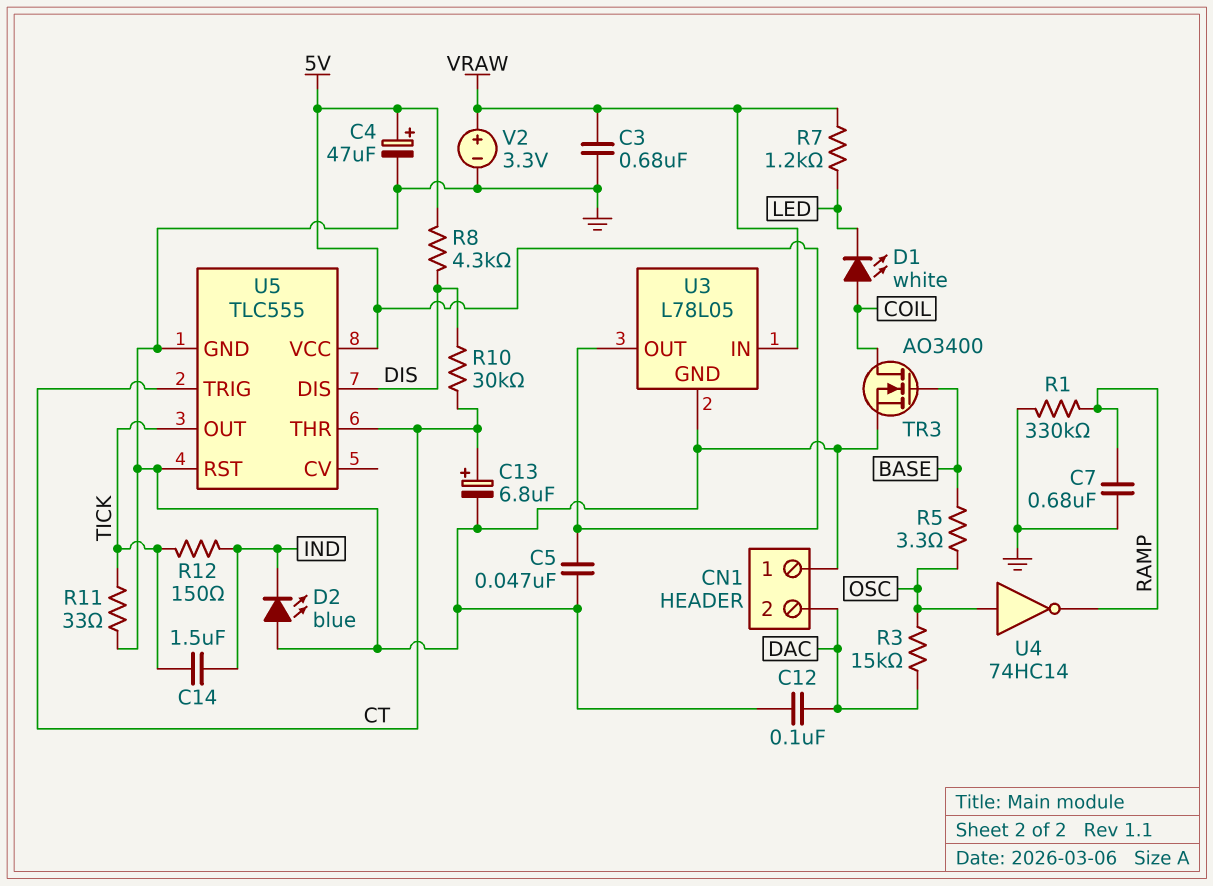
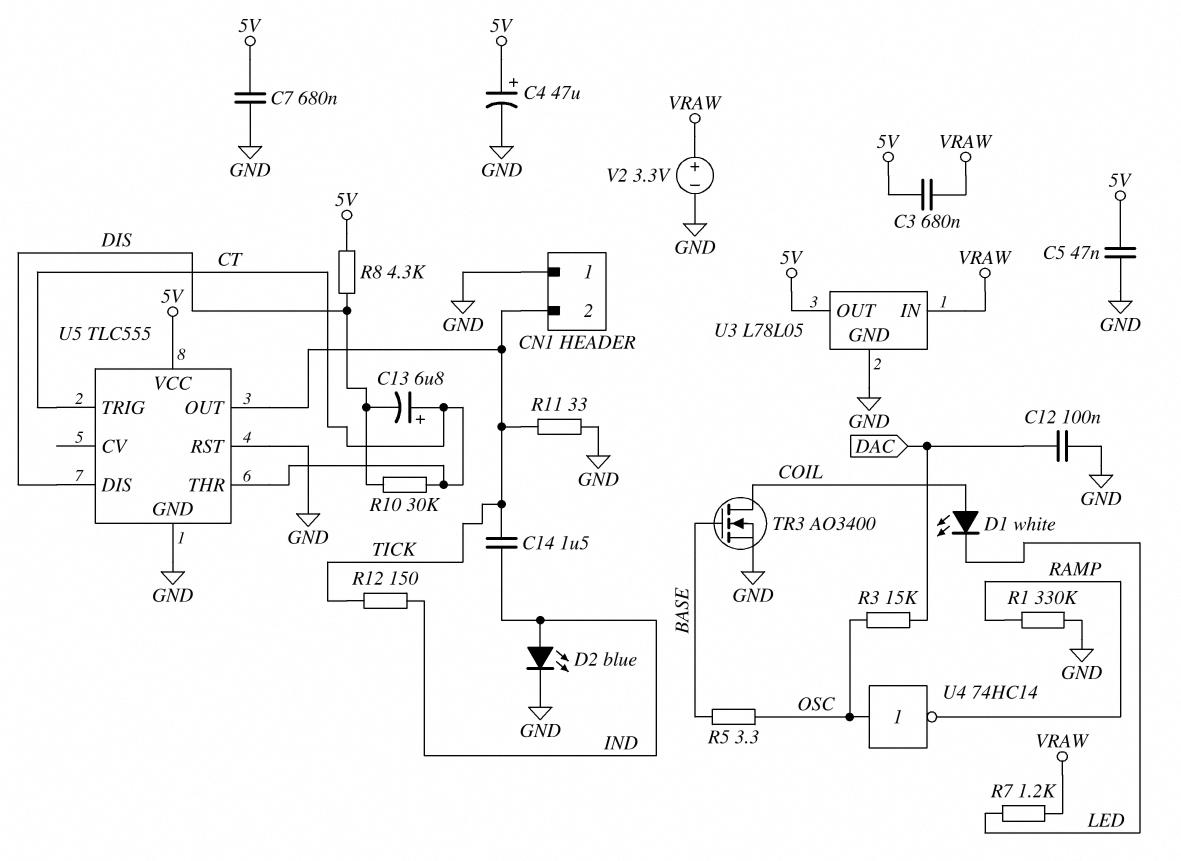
C3: 680nF (GND, VRAW) -> 680nF (5V, VRAW)
C7: 680nF (GND, RAMP) -> 680nF (5V, GND)
C13: 6.8uF (plus CT, minus GND) -> 6.8uF (plus CT, minus DIS)
CN1 pin 2: DAC -> TICK
D2: LED blue (A GND, K IND) -> LED blue (A IND, K GND)

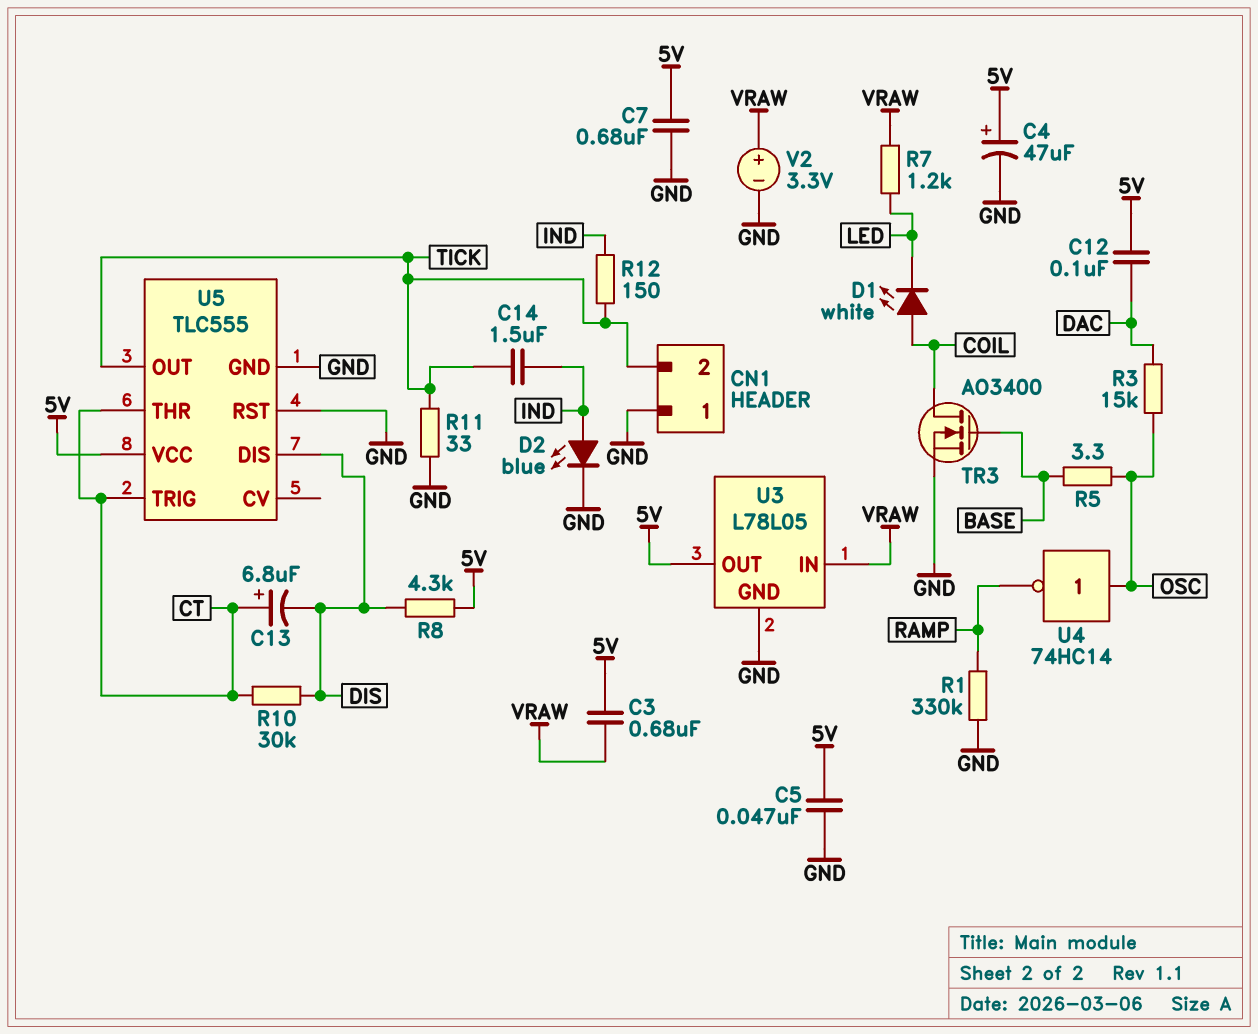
C12: 100nF (DAC, GND) -> 100nF (5V, DAC)

